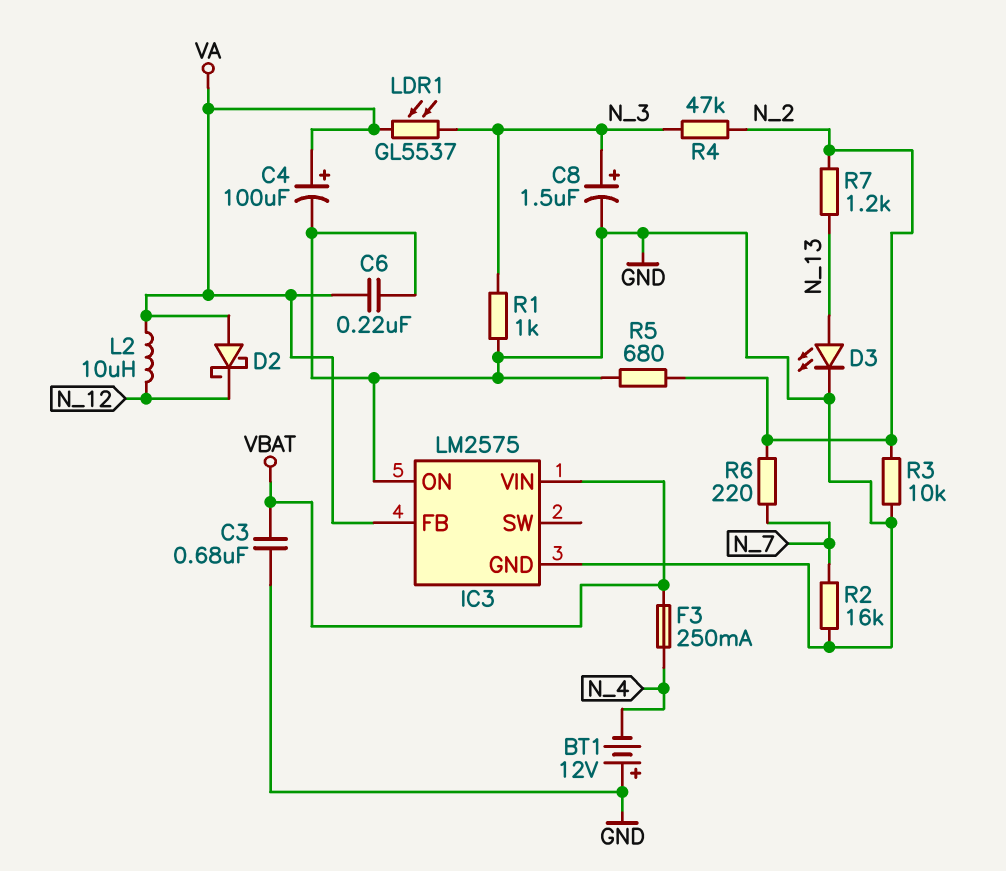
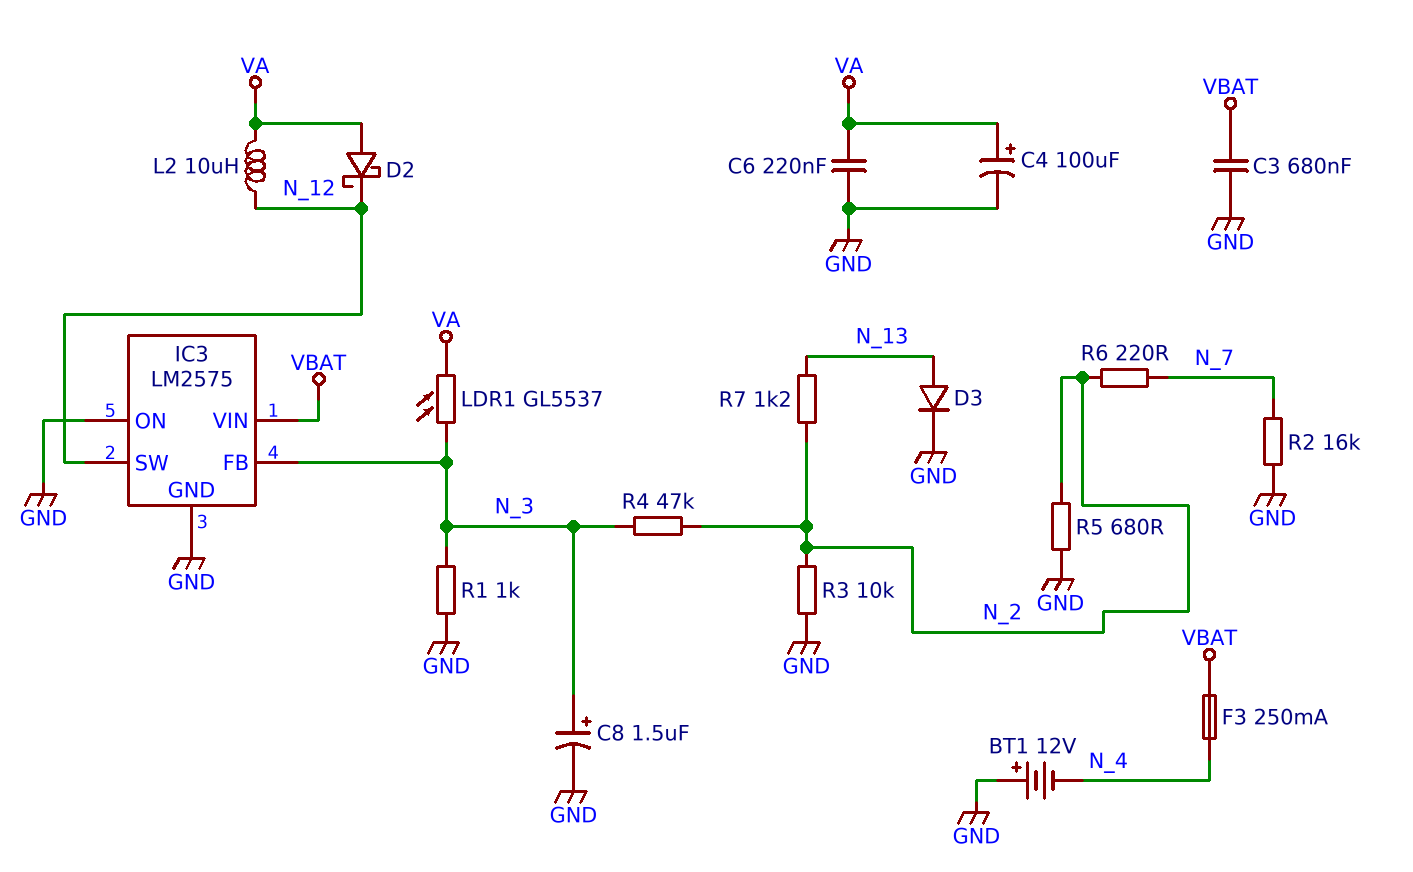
D3: LED (A N_13, K GND) -> diode (A N_13, K GND)
IC3 pin FB: VA -> N_3
IC3 pin SW: none -> N_12

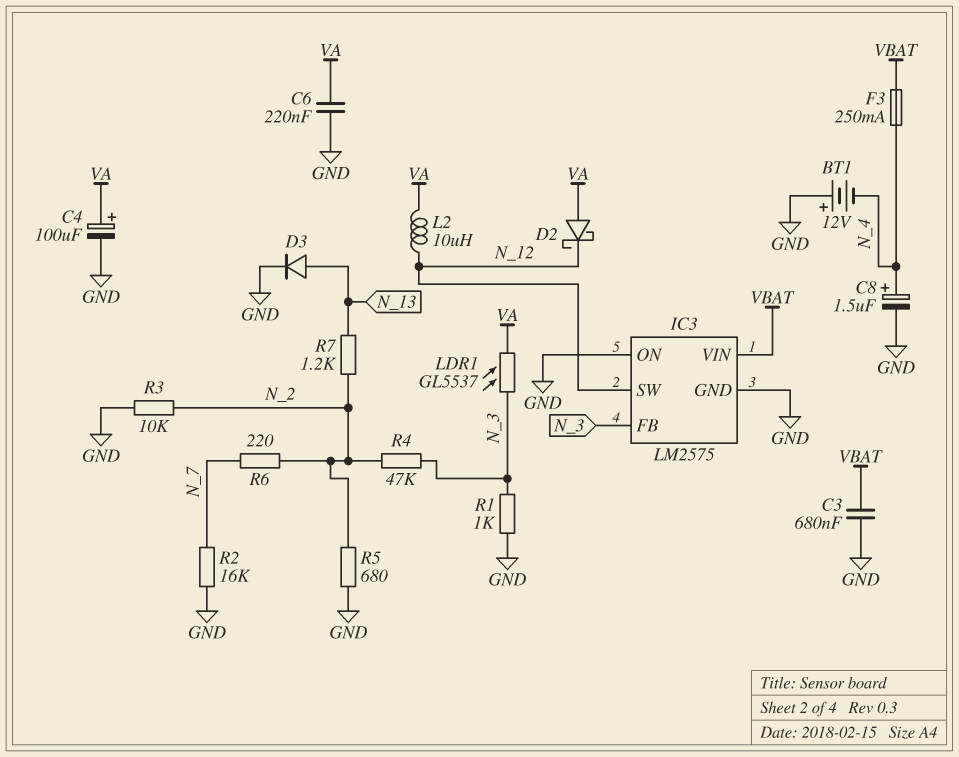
C8: 1.5uF (plus N_3, minus GND) -> 1.5uF (plus N_4, minus GND)

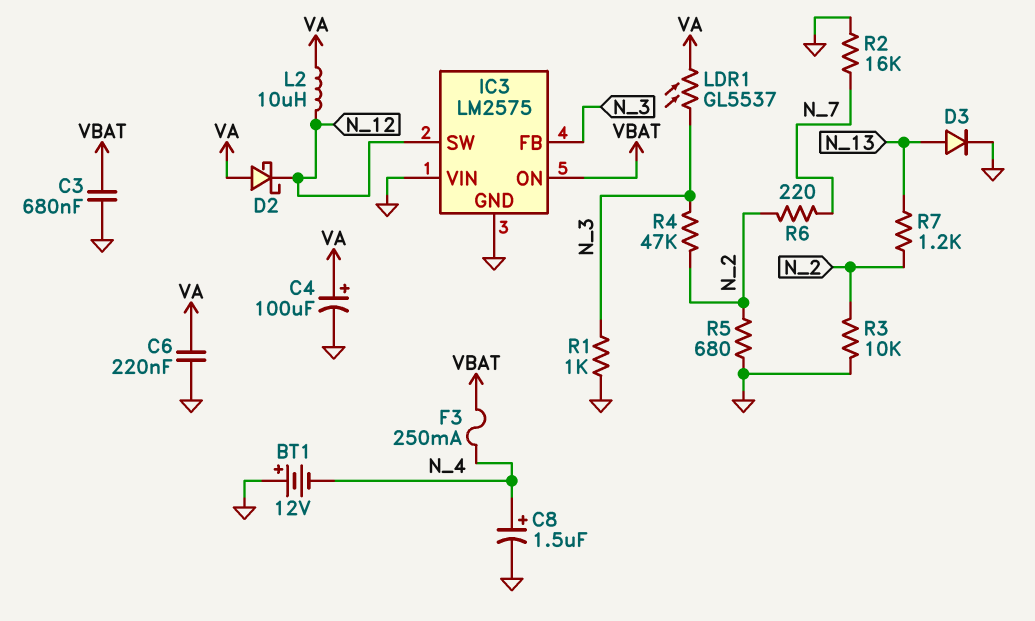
IC3 pin ON: GND -> VBAT
IC3 pin VIN: VBAT -> GND

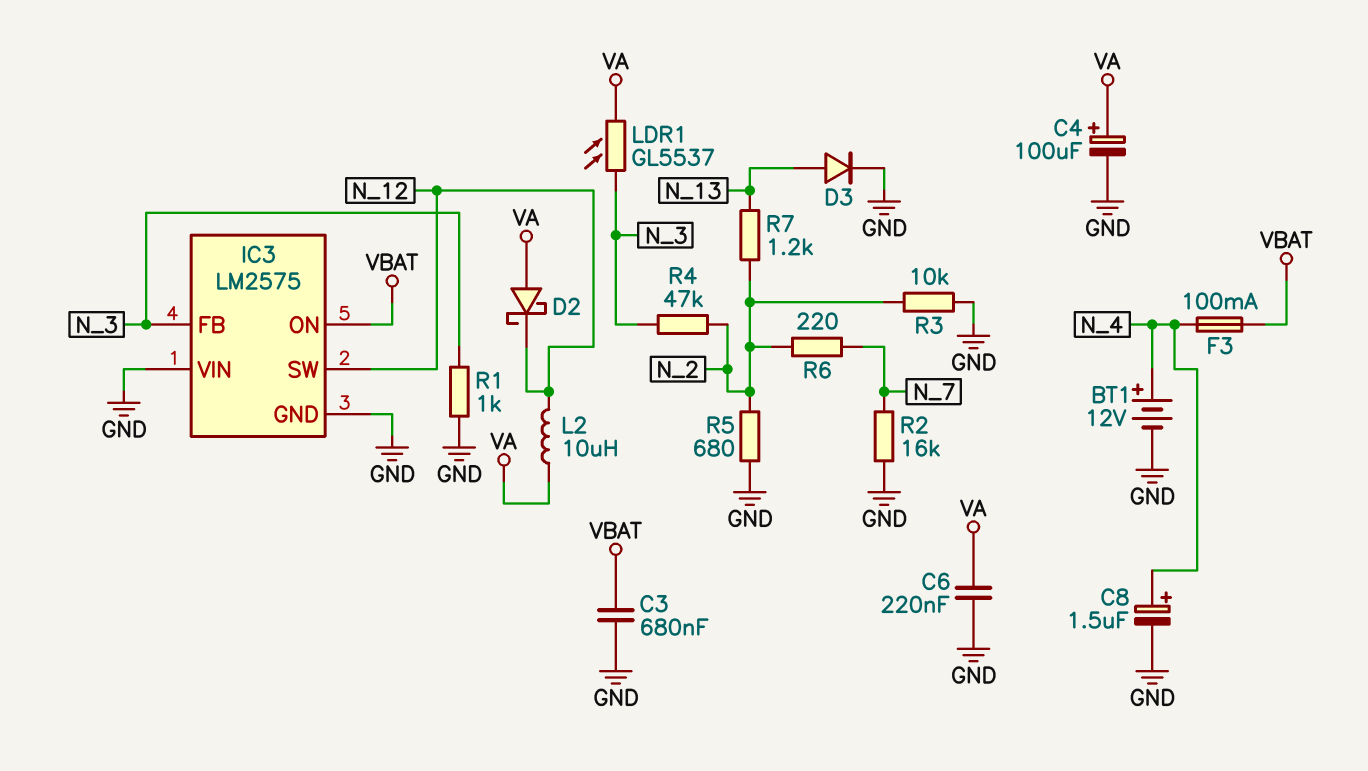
BT1: 12V (plus GND, minus N_4) -> 12V (plus N_4, minus GND)
F3: 250mA (N_4, VBAT) -> 100mA (N_4, VBAT)

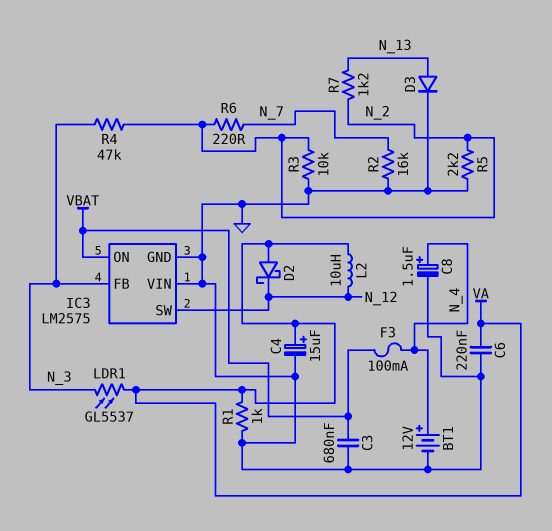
C4: 100uF (plus VA, minus GND) -> 15uF (plus VA, minus GND)
R1: 1k (GND, N_3) -> 1k (GND, VA)
R5: 680 (GND, N_2) -> 2.2k (GND, N_2)

